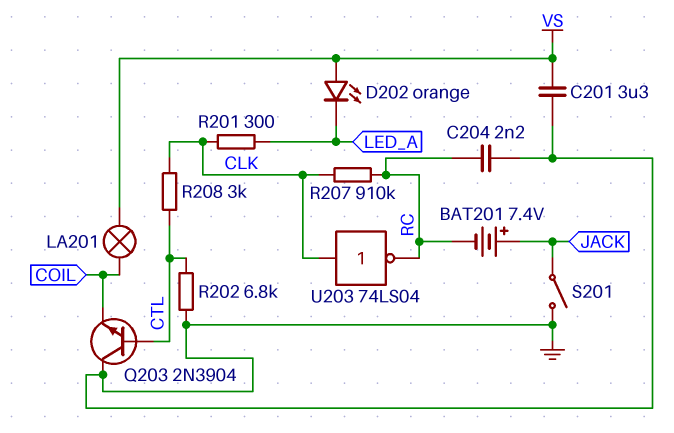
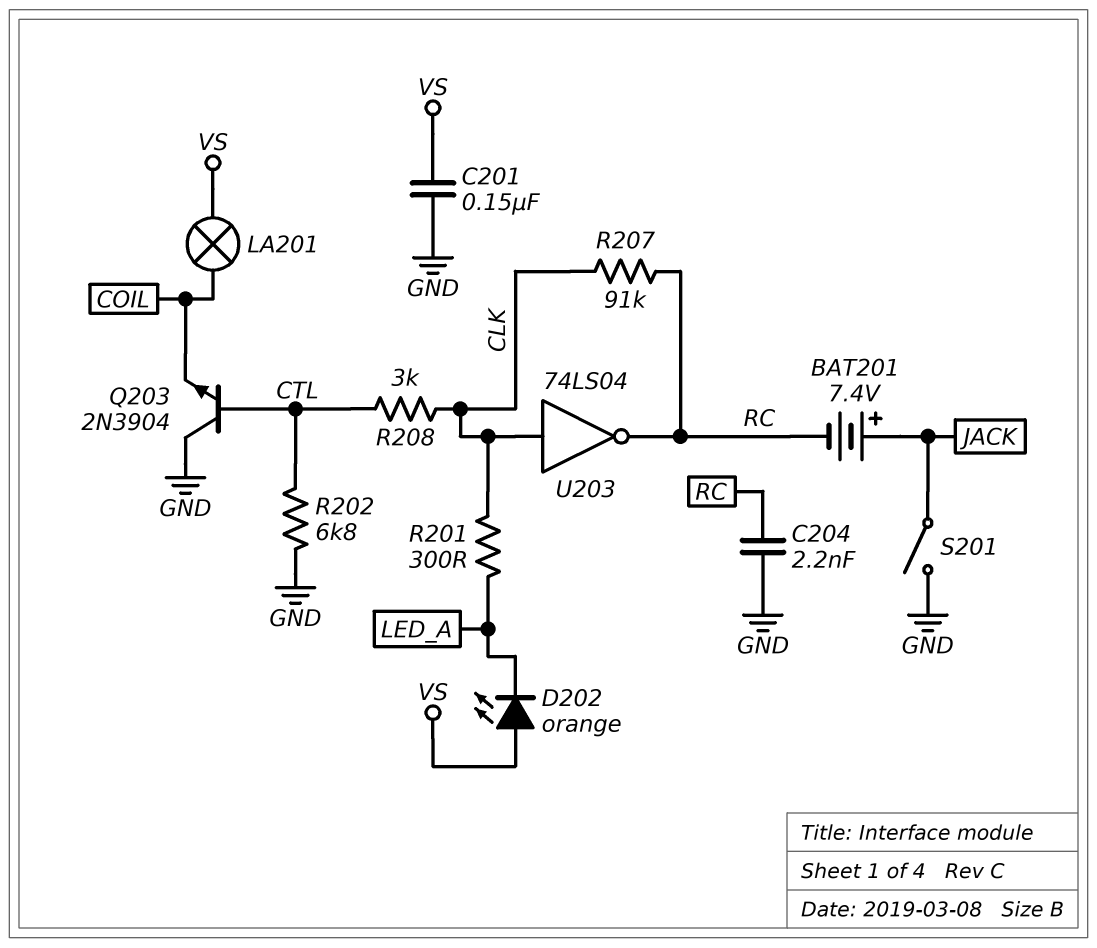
C201: 3.3uF (GND, VS) -> 150nF (GND, VS)
R207: 910k (CLK, RC) -> 91k (CLK, RC)

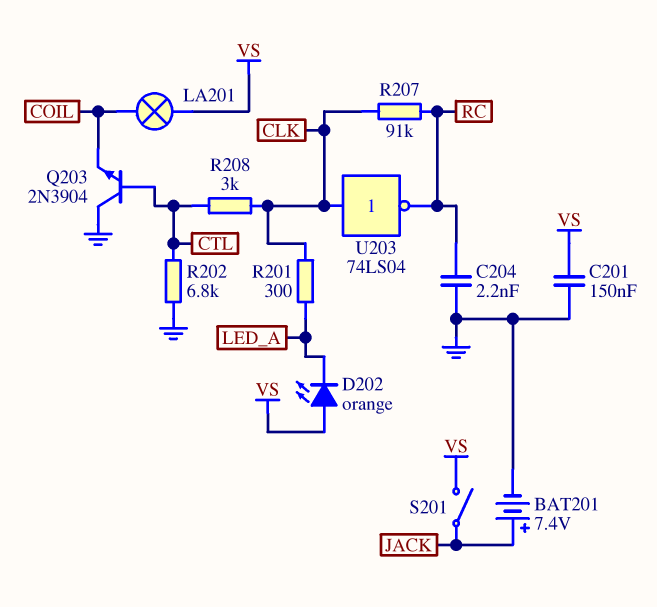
BAT201: 7.4V (plus JACK, minus RC) -> 7.4V (plus JACK, minus GND)
S201: switch (GND, JACK) -> switch (JACK, VS)

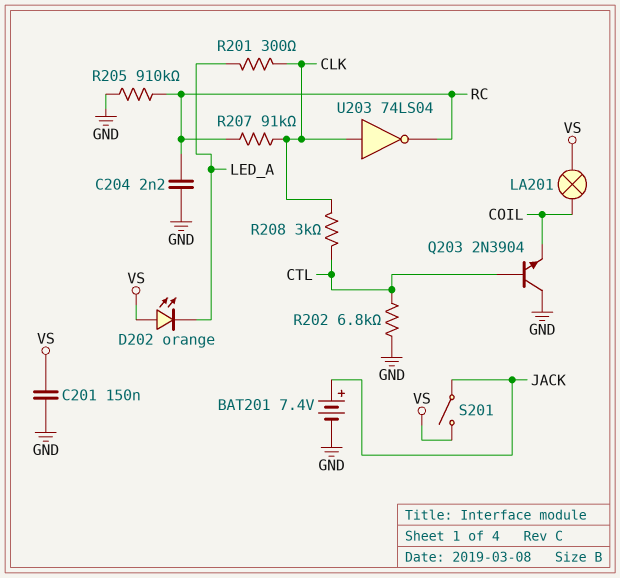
R205: none -> 910k (GND, RC)

